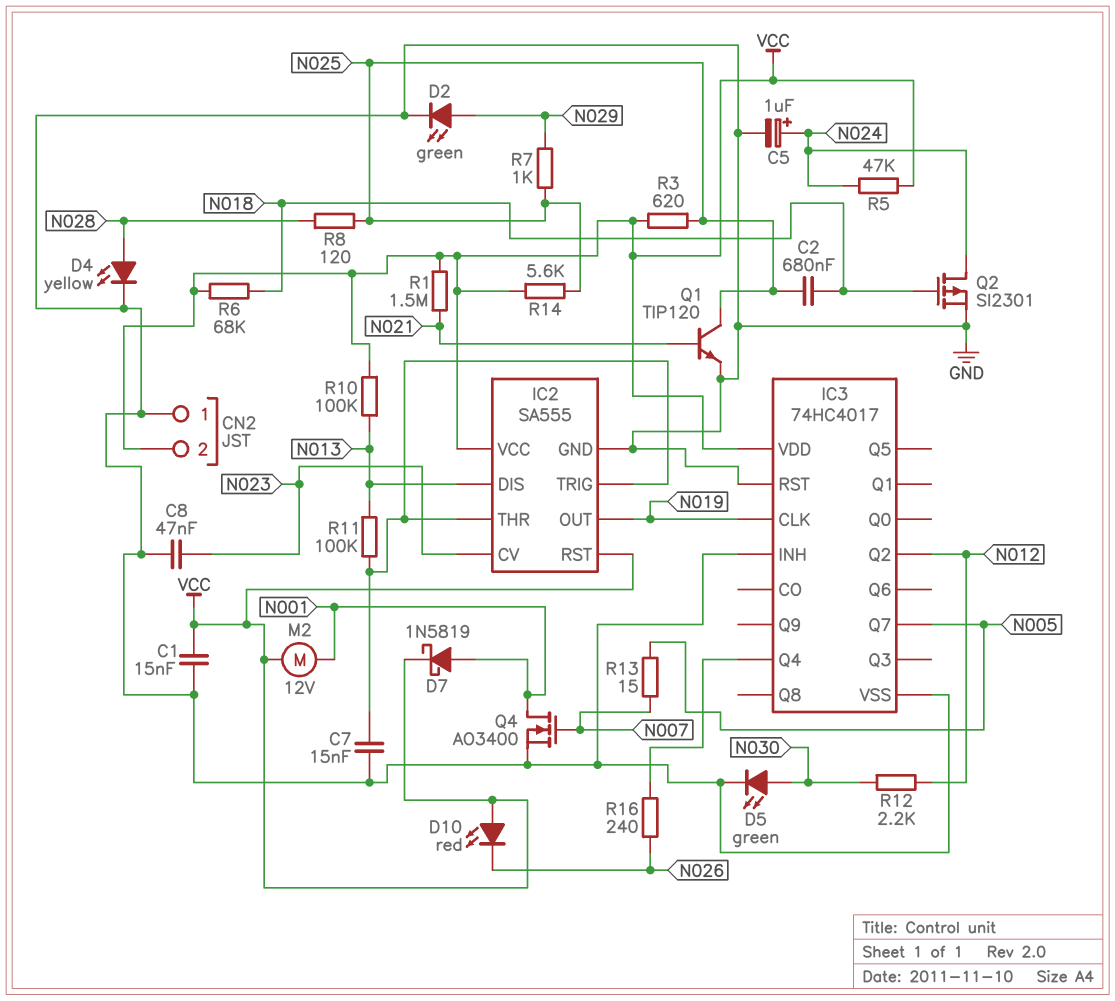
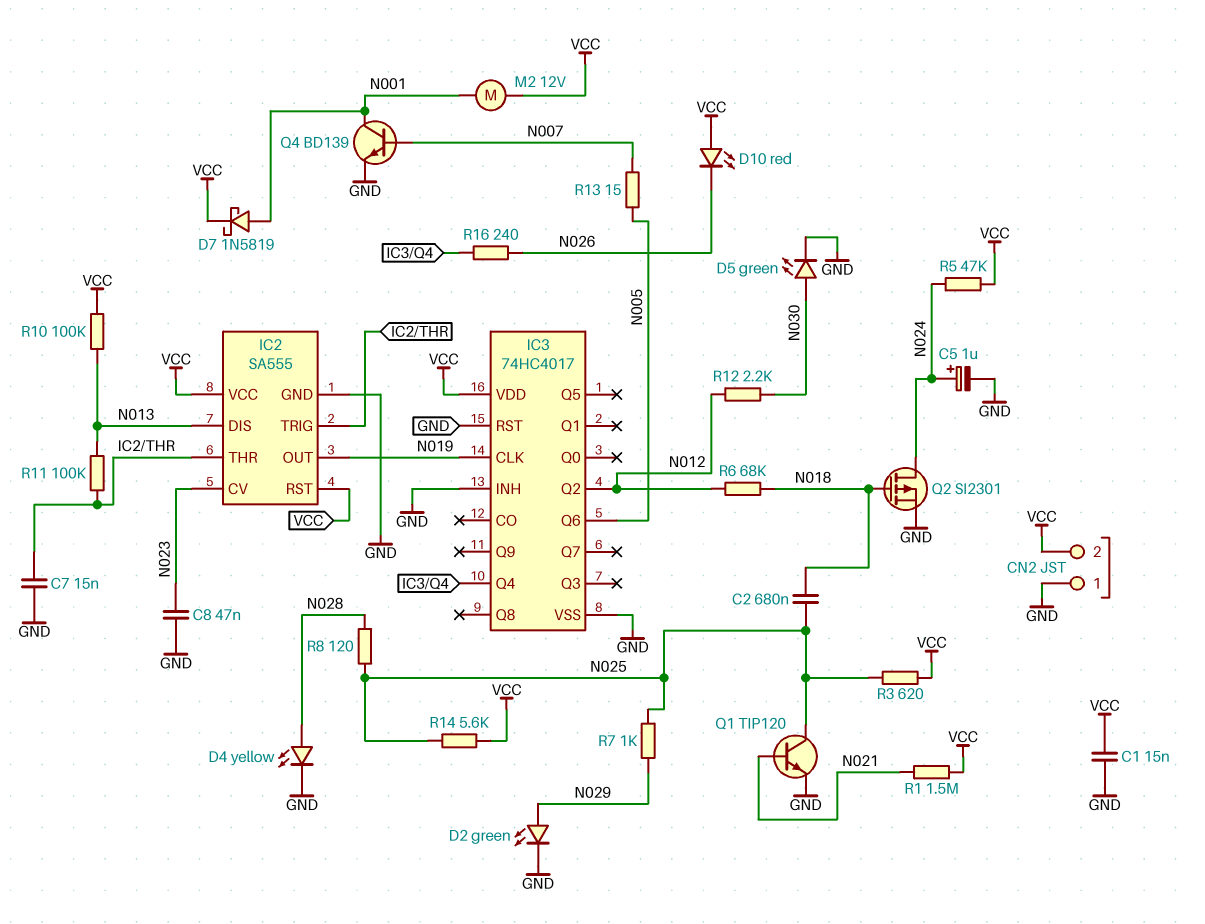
IC3 pin Q6: none -> N005
IC3 pin Q7: N005 -> none
Q4: NMOS AO3400 (G N007, D N001, S GND) -> NPN BD139 (B N007, C N001, E GND)
R6: 68k (N018, VCC) -> 68k (N012, N018)

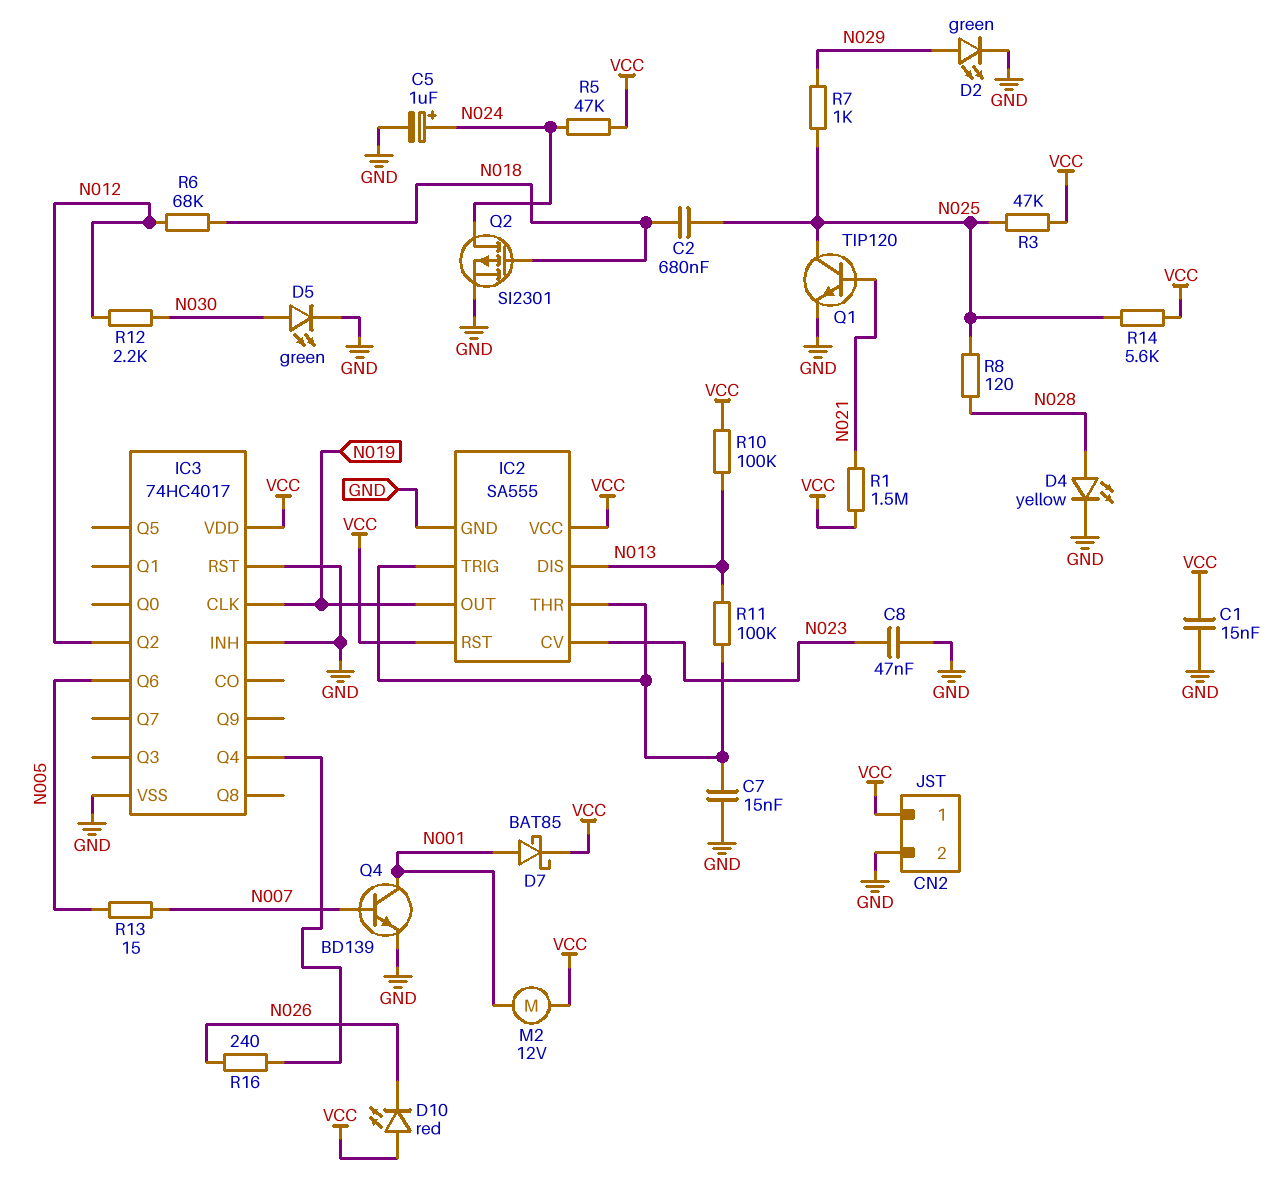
CN2 pin 1: GND -> VCC
CN2 pin 2: VCC -> GND
D7: schottky 1N5819 (A N001, K VCC) -> schottky BAT85 (A N001, K VCC)
R3: 620 (N025, VCC) -> 47k (N025, VCC)

